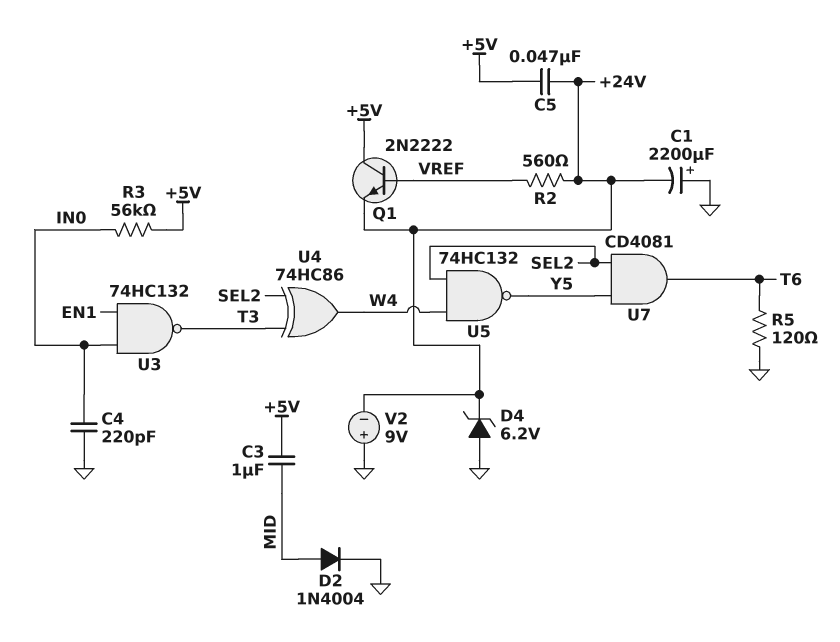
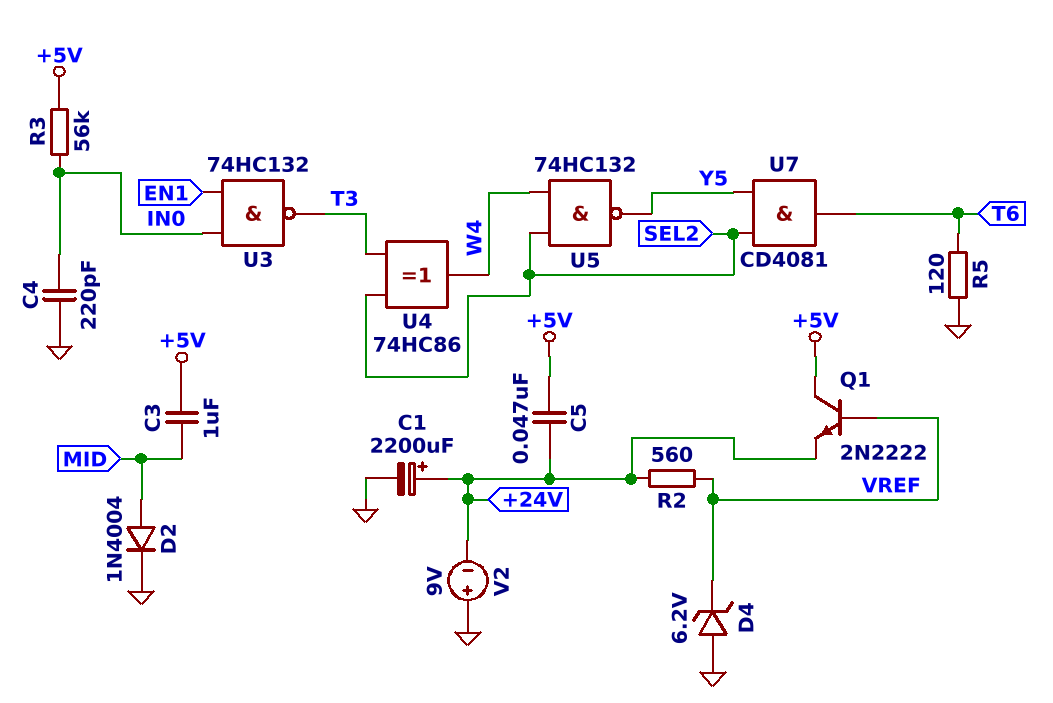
C1: 2200uF (plus GND, minus +24V) -> 2200uF (plus +24V, minus GND)
D4: zener 6.2V (A GND, K +24V) -> zener 6.2V (A GND, K VREF)

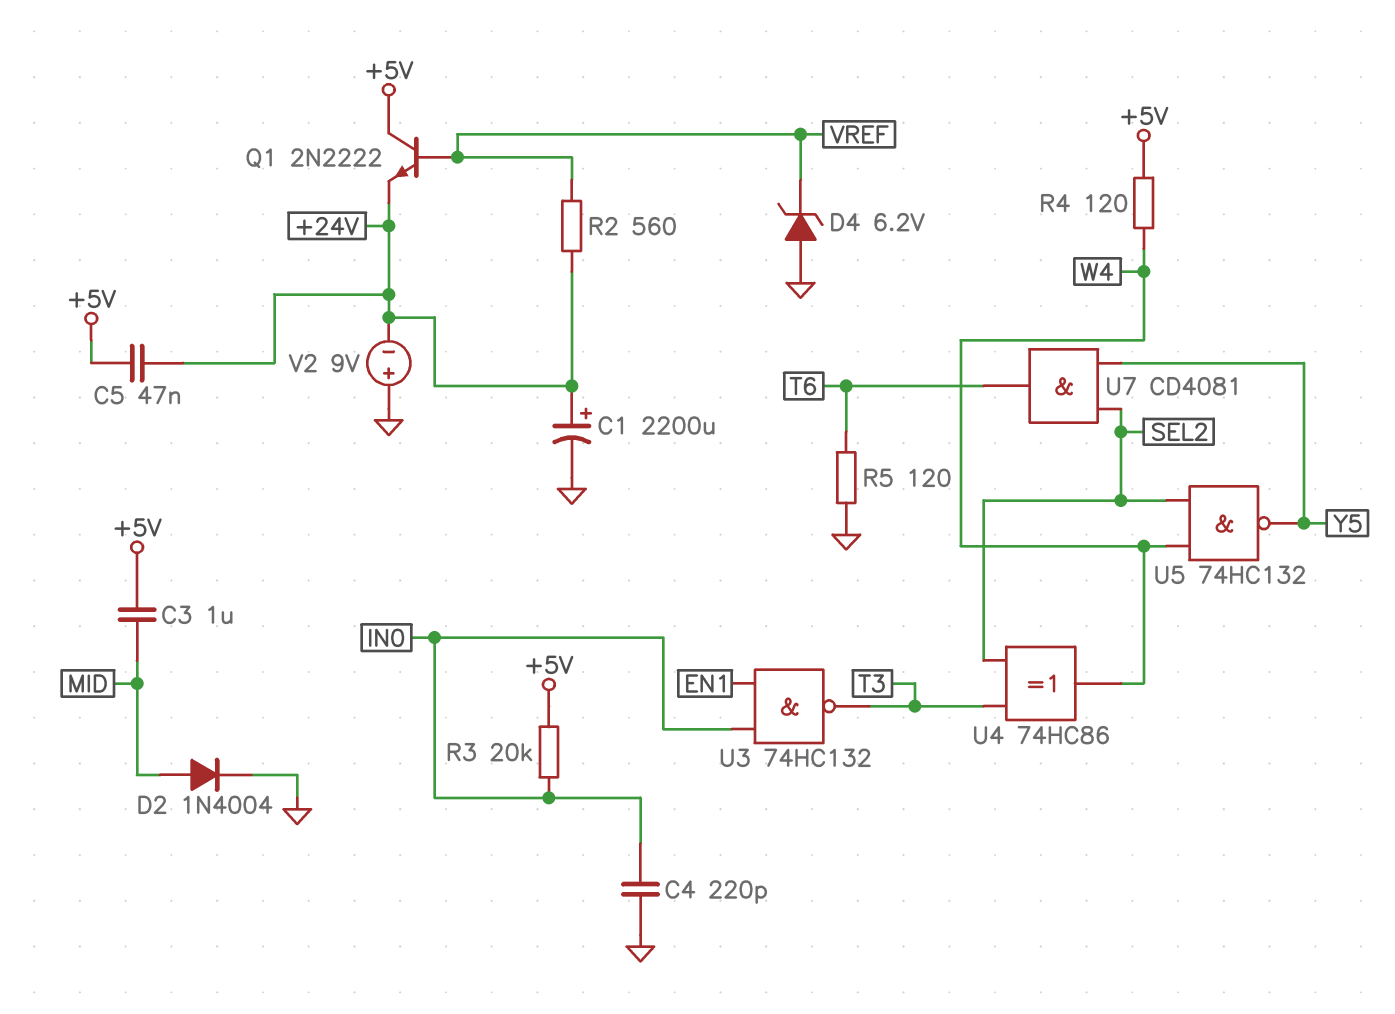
R3: 56k (+5V, IN0) -> 20k (+5V, IN0)
R4: none -> 120 (+5V, W4)

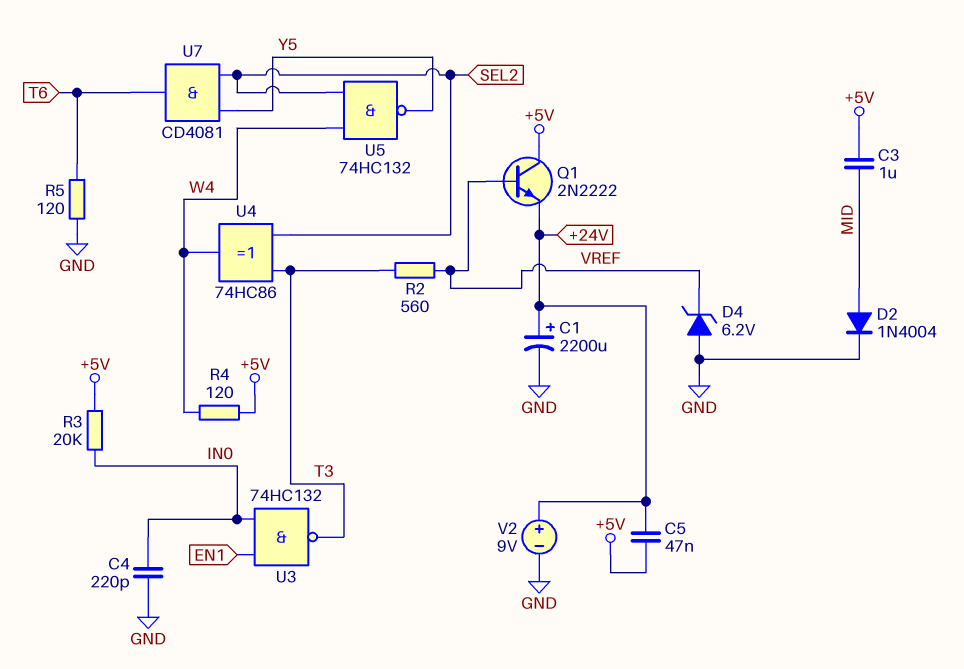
R2: 560 (+24V, VREF) -> 560 (T3, VREF)
V2: 9V (plus GND, minus +24V) -> 9V (plus +24V, minus GND)

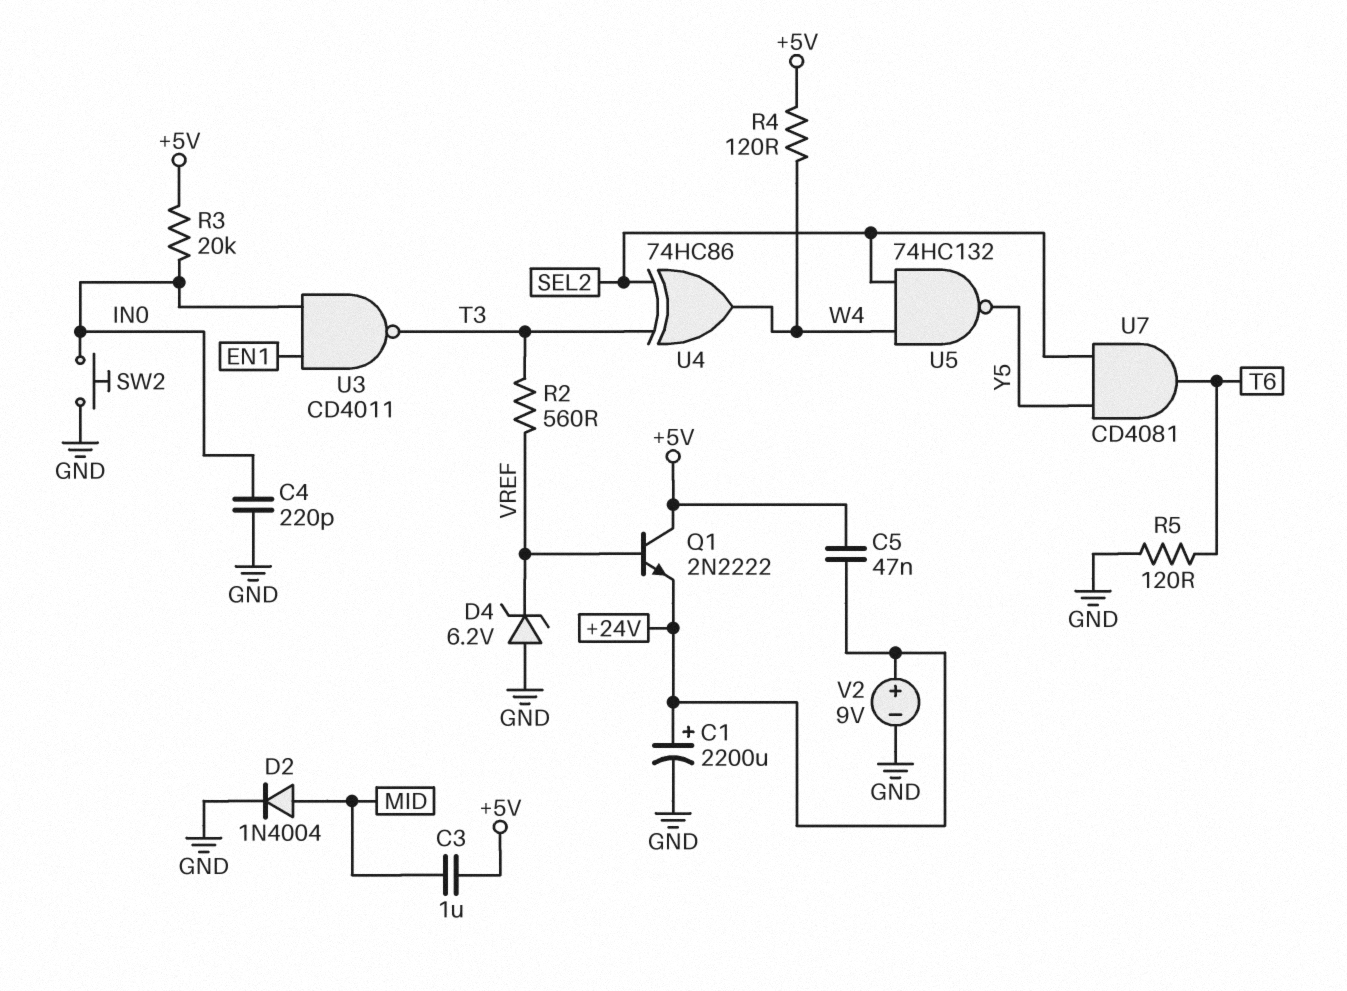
SW2: none -> button (GND, IN0)
U3: NAND 74HC132 (in EN1, in IN0, out T3) -> NAND CD4011 (in EN1, in IN0, out T3)

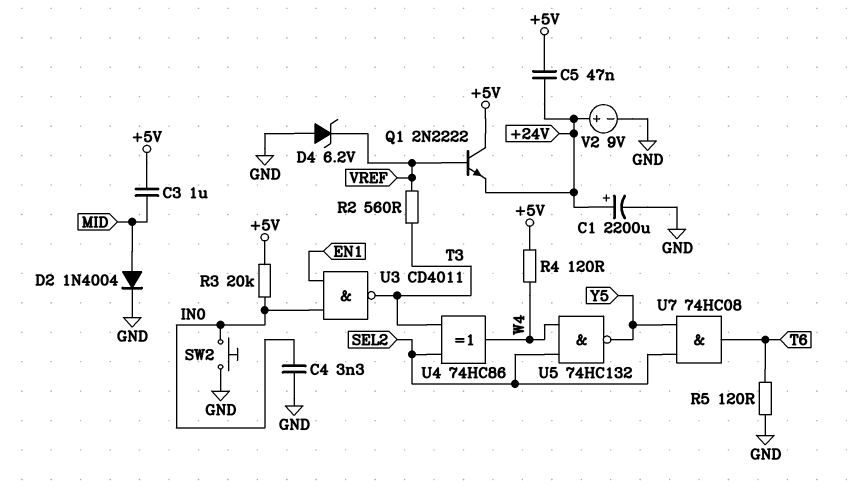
C4: 220pF (GND, IN0) -> 3.3nF (GND, IN0)
U7: AND CD4081 (in SEL2, in Y5, out T6) -> AND 74HC08 (in SEL2, in Y5, out T6)

